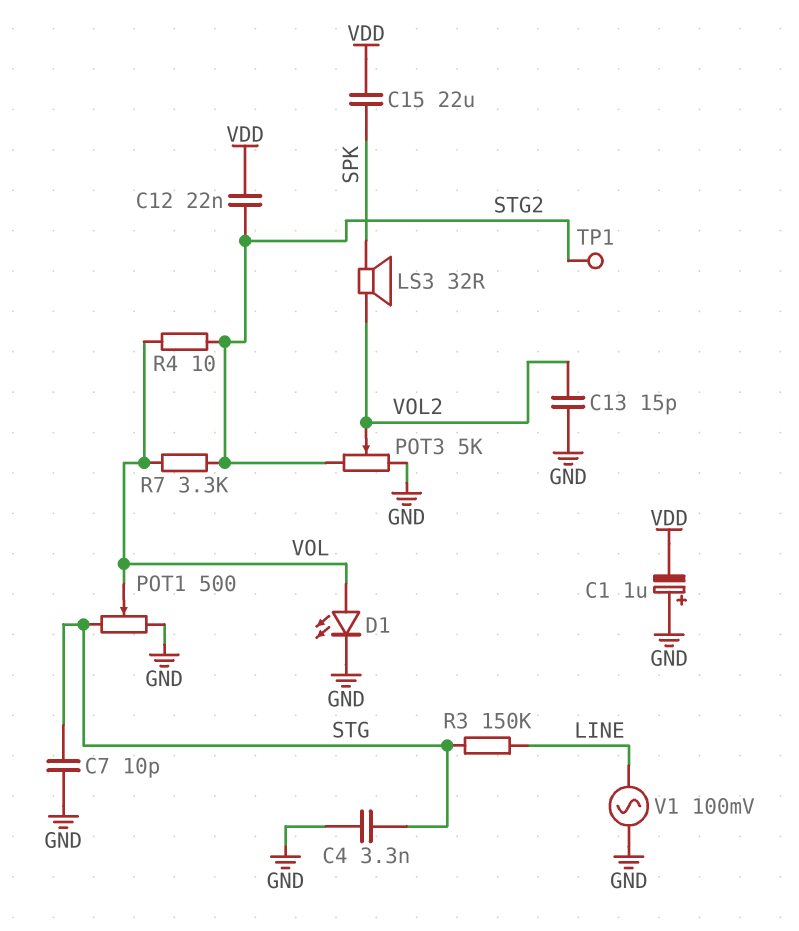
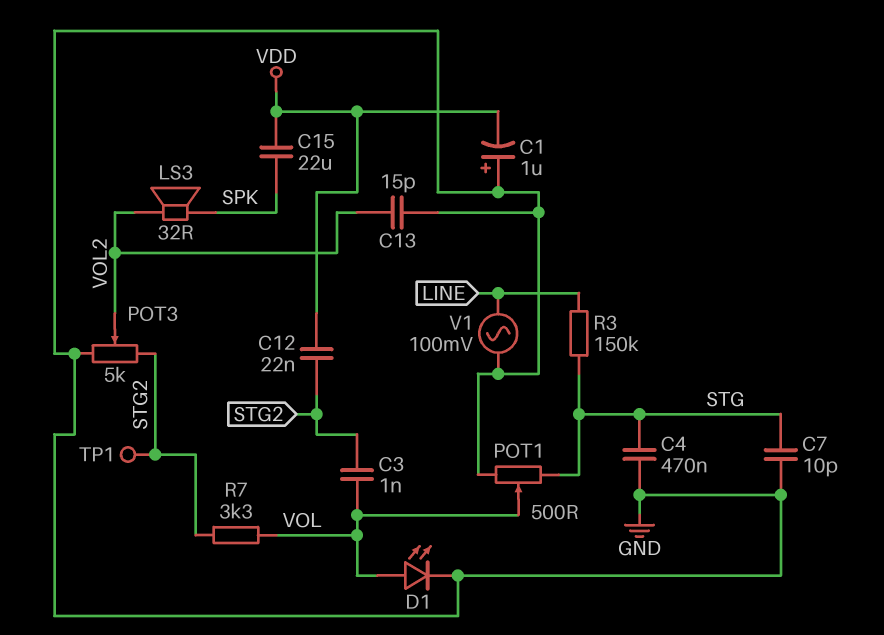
C3: none -> 1nF (STG2, VOL)
C4: 3.3nF (GND, STG) -> 470nF (GND, STG)
R4: 10 (STG2, VOL) -> none

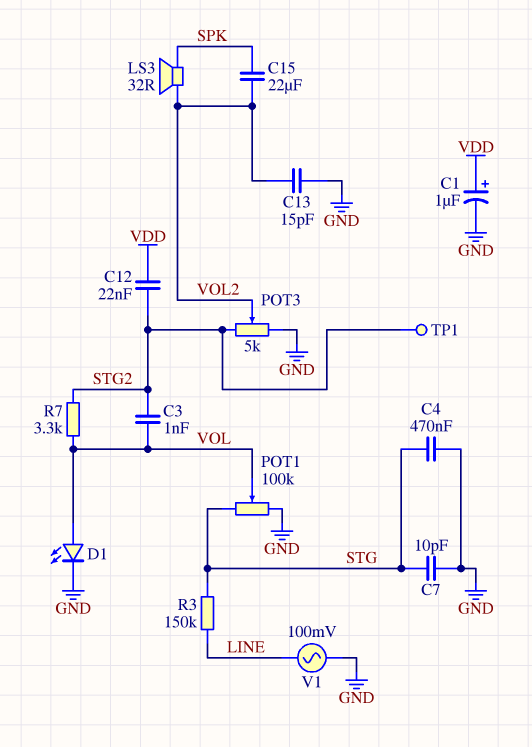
C1: 1uF (plus GND, minus VDD) -> 1uF (plus VDD, minus GND)
C15: 22uF (SPK, VDD) -> 22uF (SPK, VOL2)
POT1: 500 (GND, STG, wiper VOL) -> 100k (GND, STG, wiper VOL)

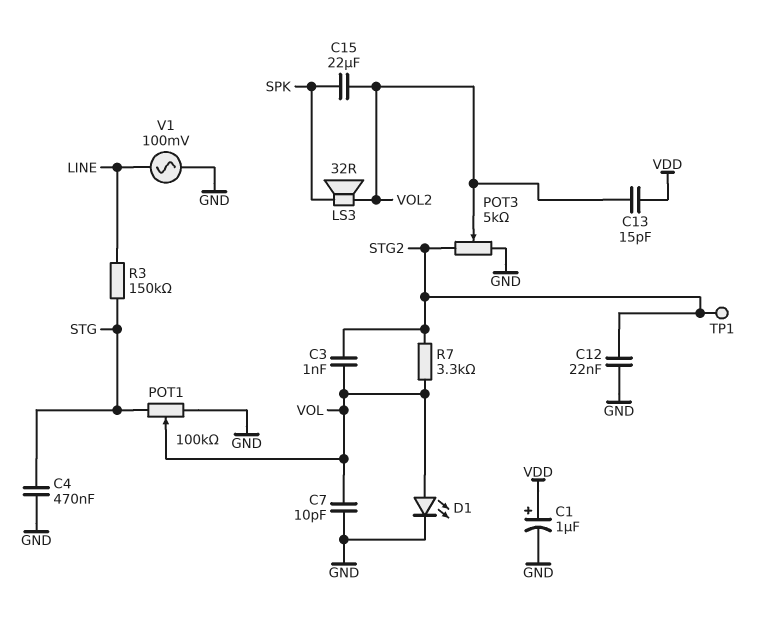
C7: 10pF (GND, STG) -> 10pF (GND, VOL)
C12: 22nF (STG2, VDD) -> 22nF (GND, STG2)
C13: 15pF (GND, VOL2) -> 15pF (VDD, VOL2)

